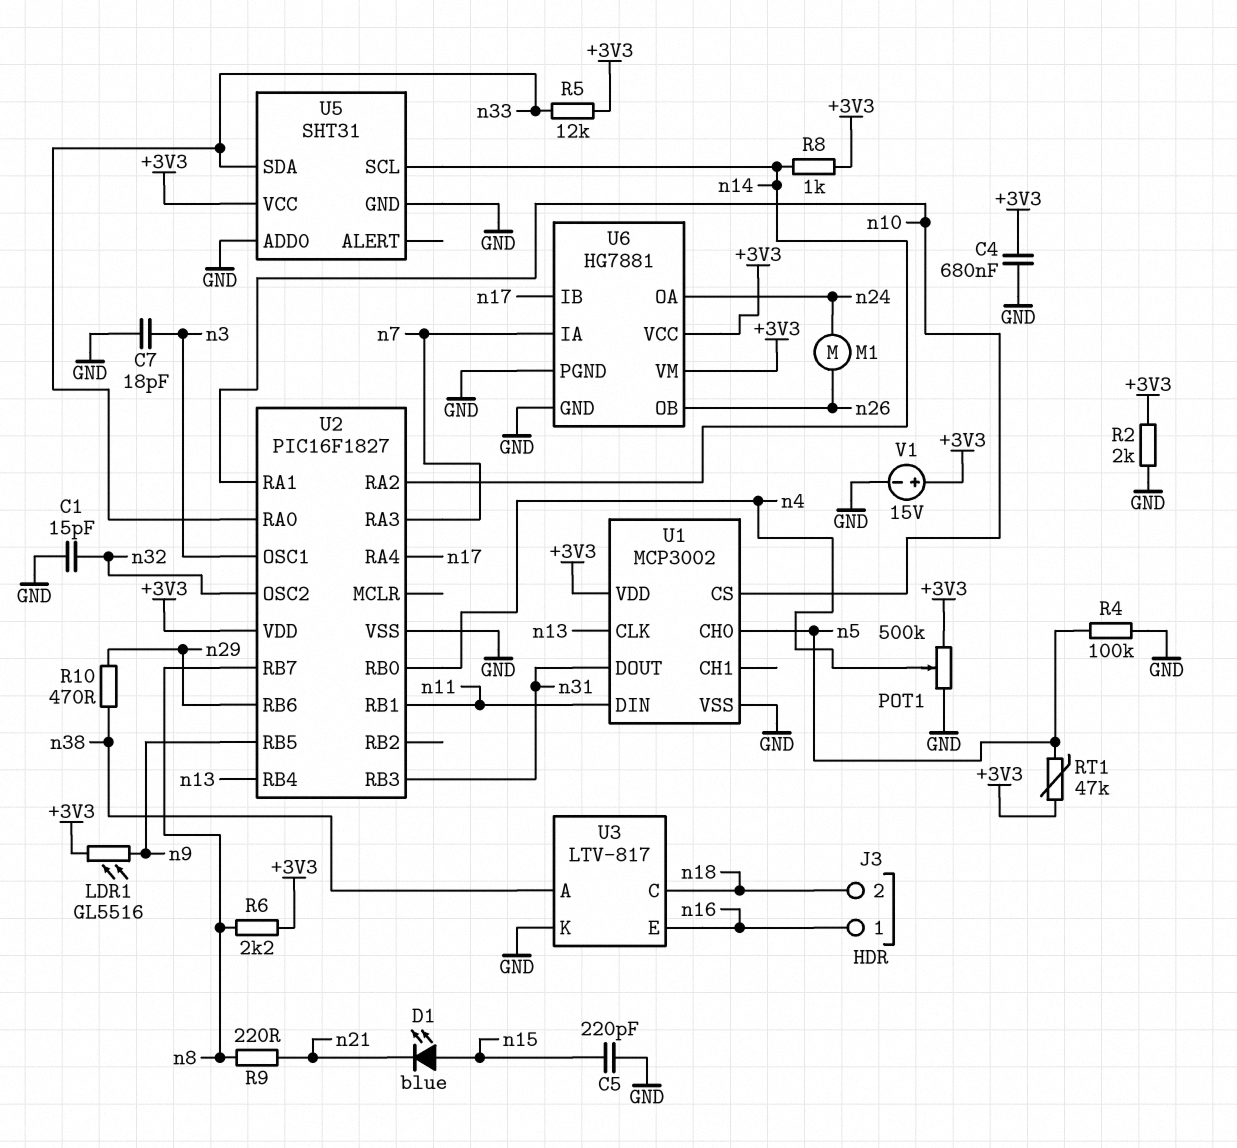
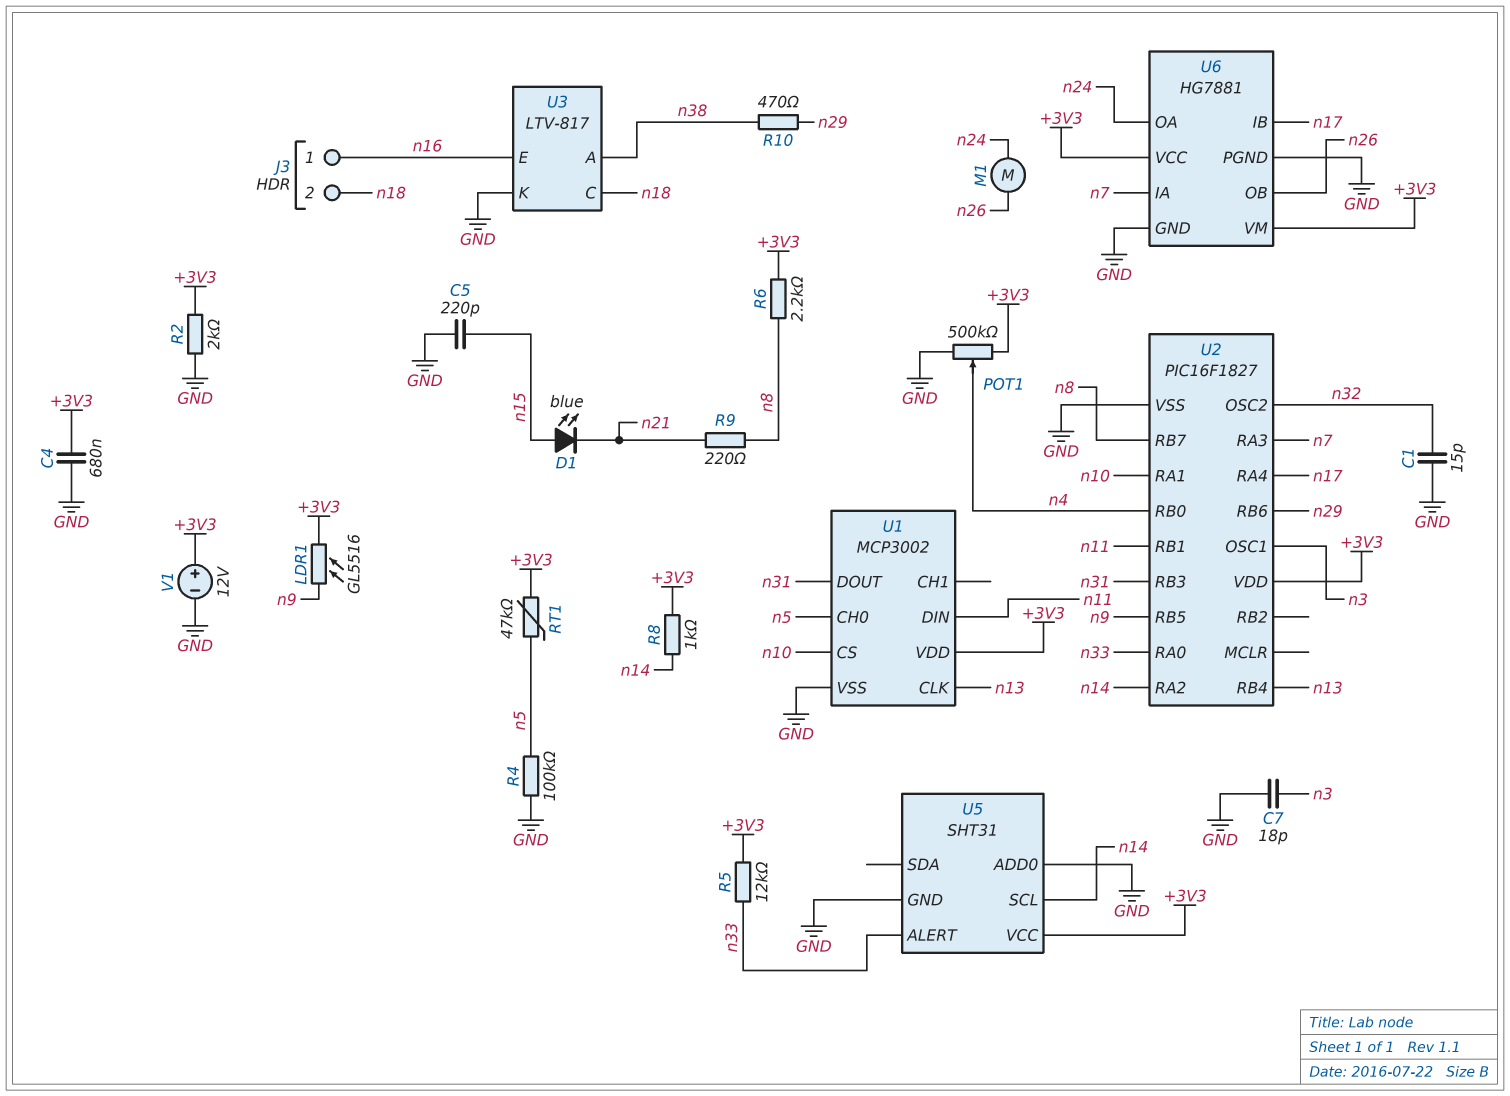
U5 pin ALERT: none -> n33
U5 pin SDA: n33 -> none
V1: 15V (plus +3V3, minus GND) -> 12V (plus +3V3, minus GND)

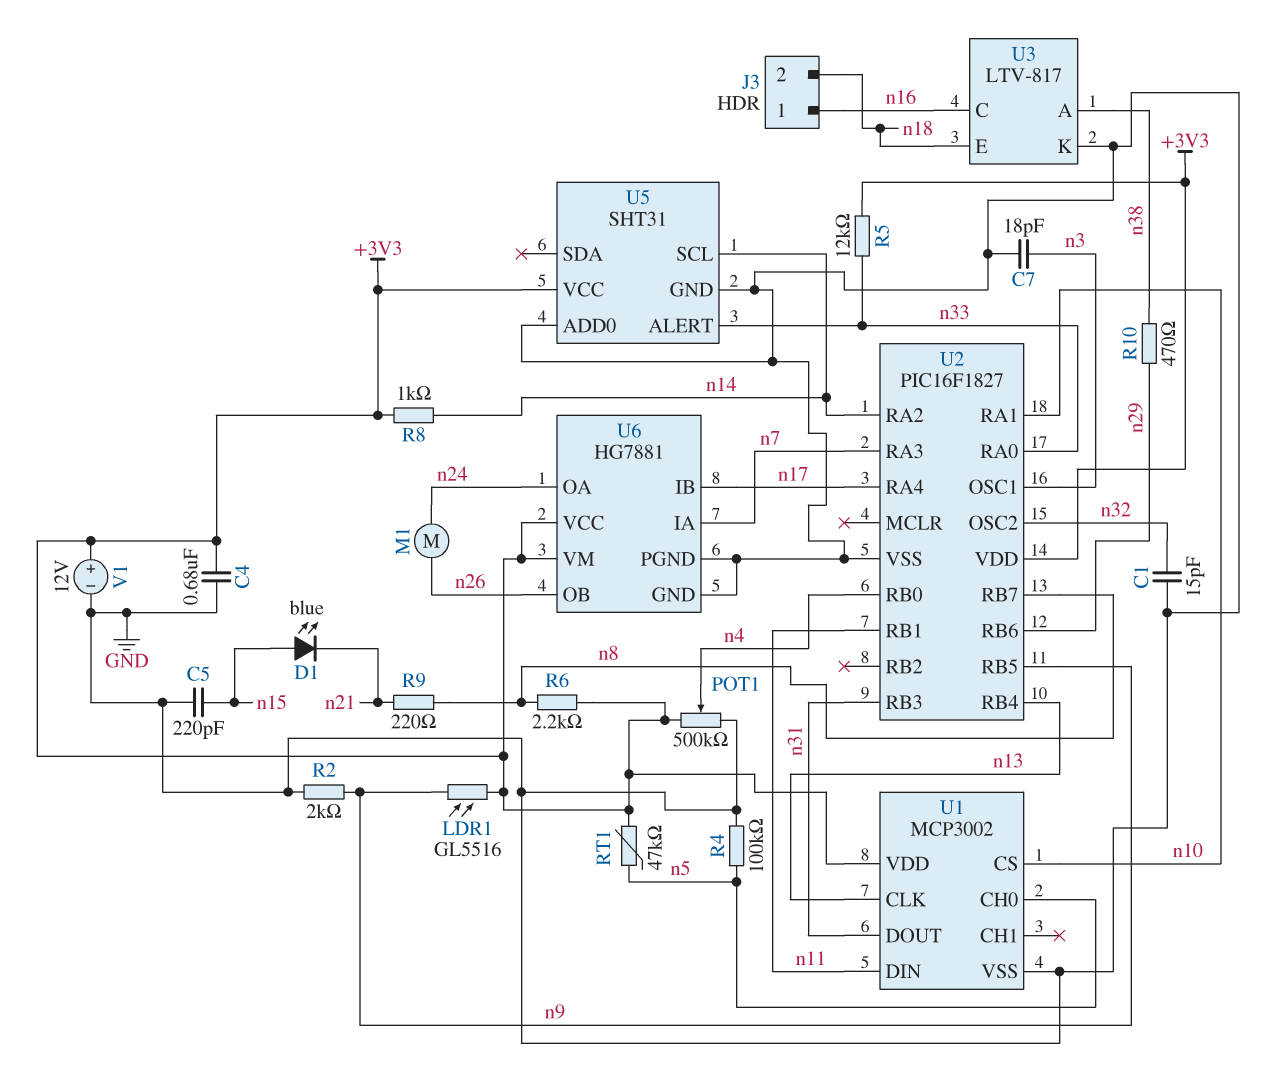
R2: 2k (+3V3, GND) -> 2k (GND, n9)
U3 pin C: n18 -> n16
U3 pin E: n16 -> n18

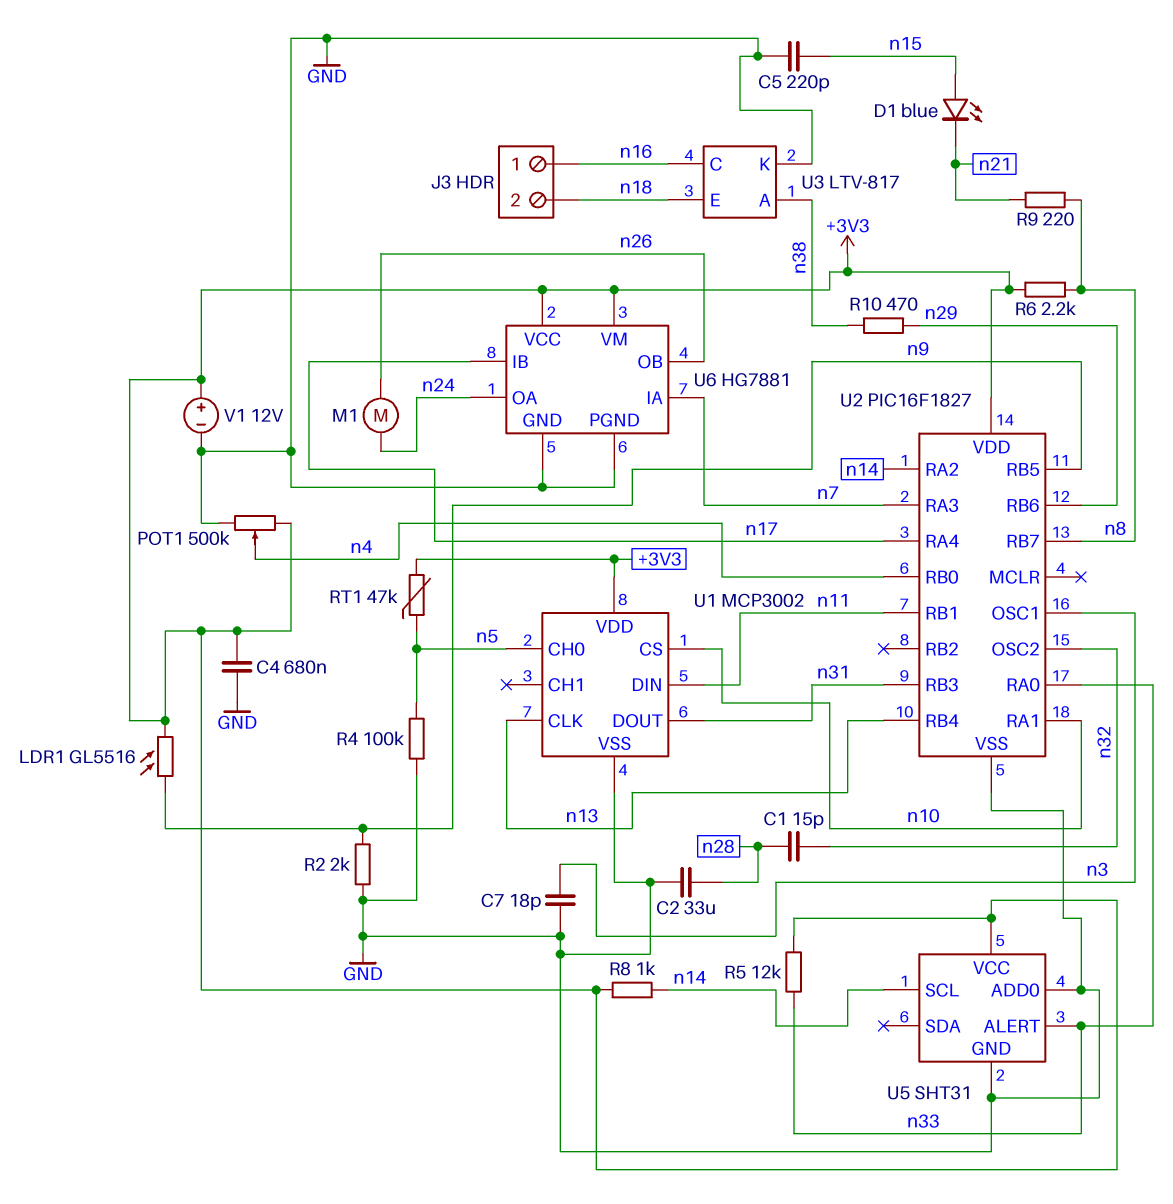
C1: 15pF (GND, n32) -> 15pF (n28, n32)
C2: none -> 33uF (GND, n28)

